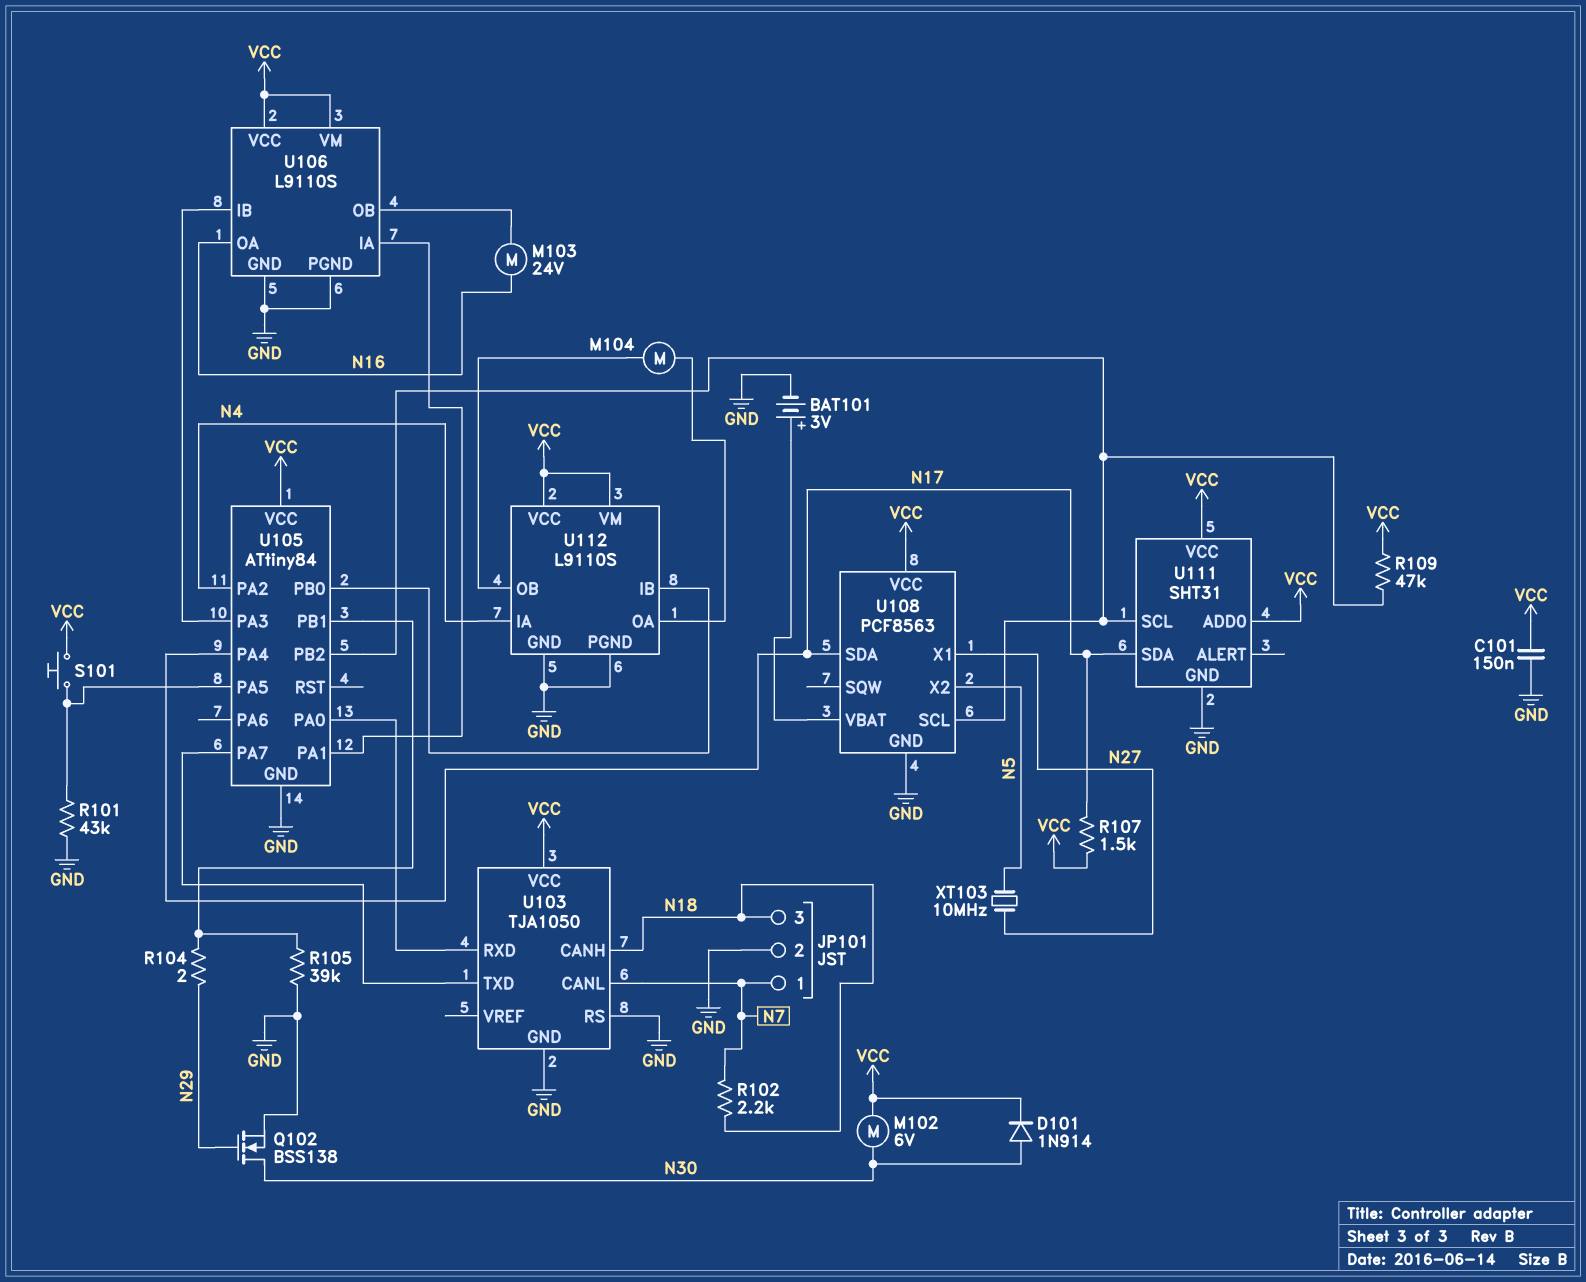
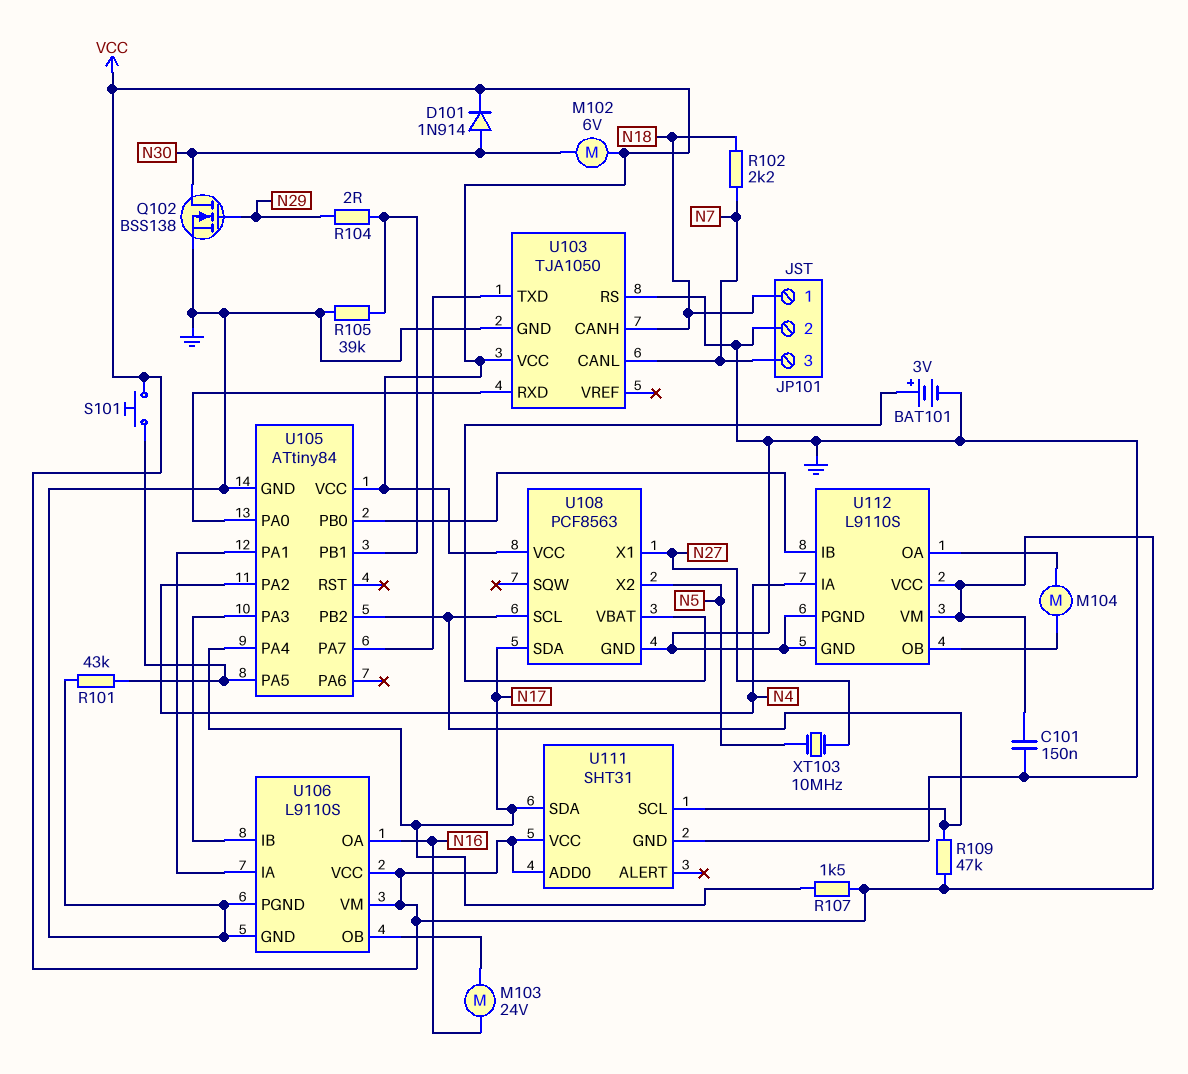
JP101 pin 1: N7 -> N18
JP101 pin 3: N18 -> N7

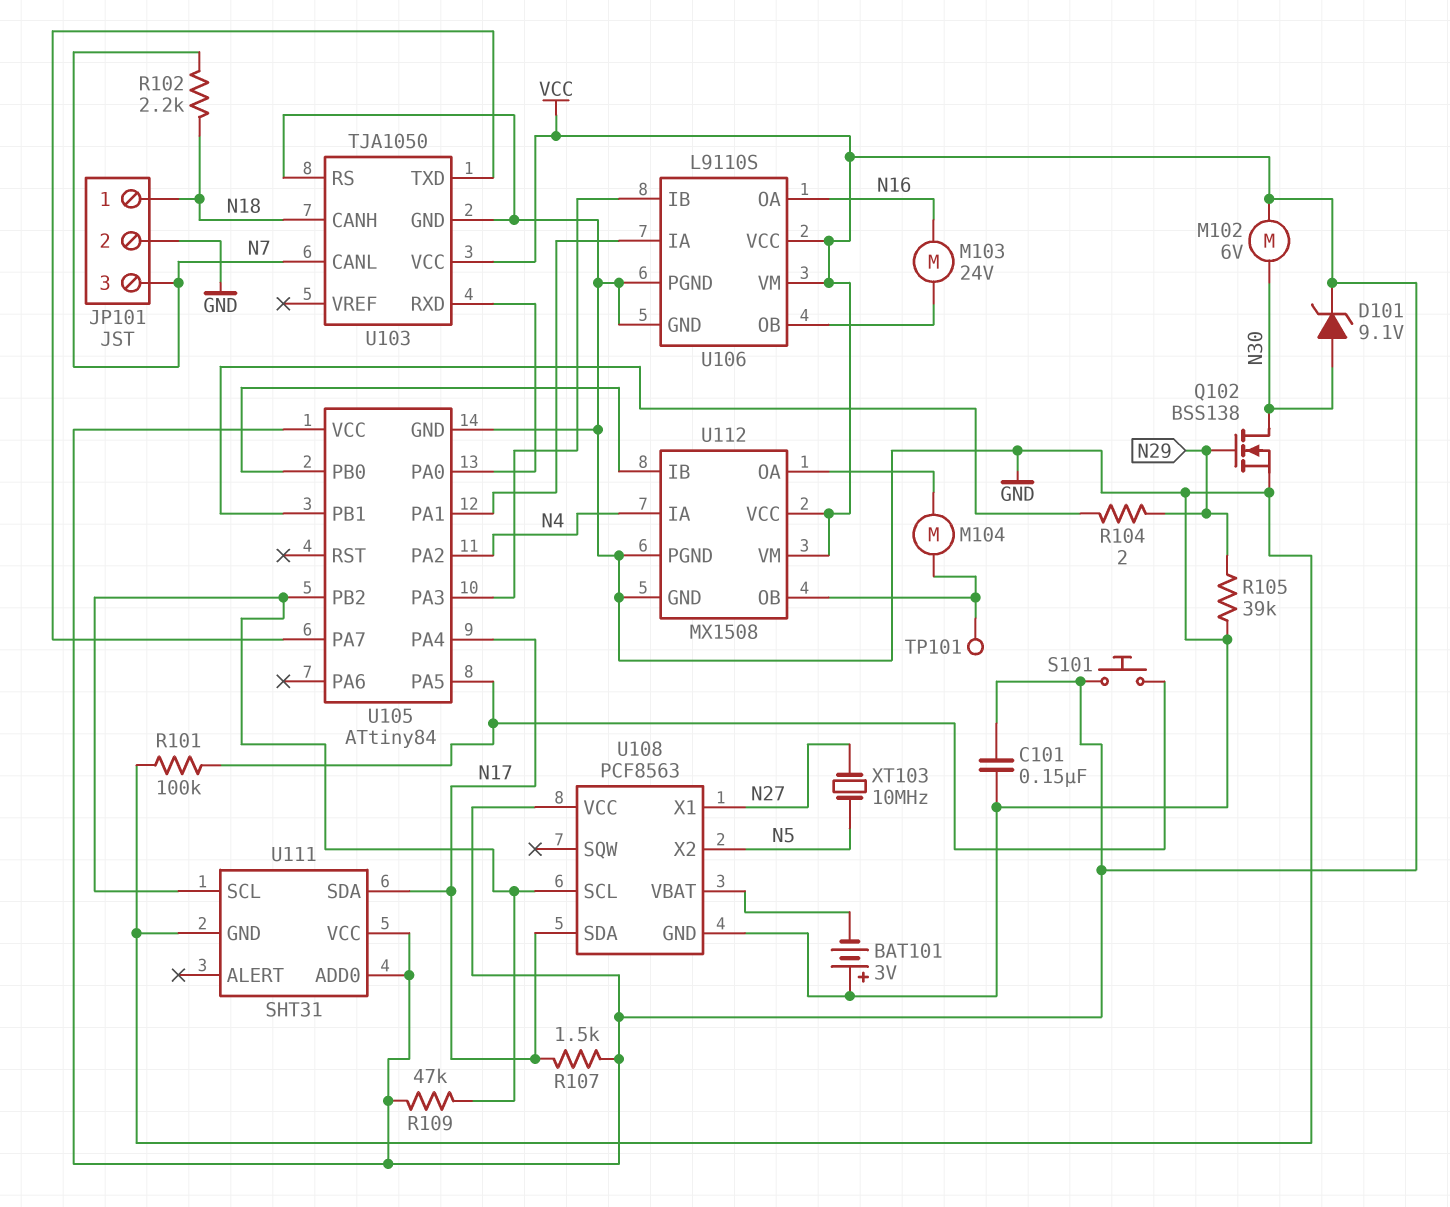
BAT101: 3V (plus U108/VBAT, minus GND) -> 3V (plus GND, minus U108/VBAT)
D101: diode 1N914 (A N30, K VCC) -> zener 9.1V (A N30, K VCC)
R101: 43k (GND, U105/PA5) -> 100k (GND, U105/PA5)
R105: 39k (GND, U105/PB1) -> 39k (GND, N29)
TP101: none -> test point (U112/OB)
U112: L9110S -> MX1508

